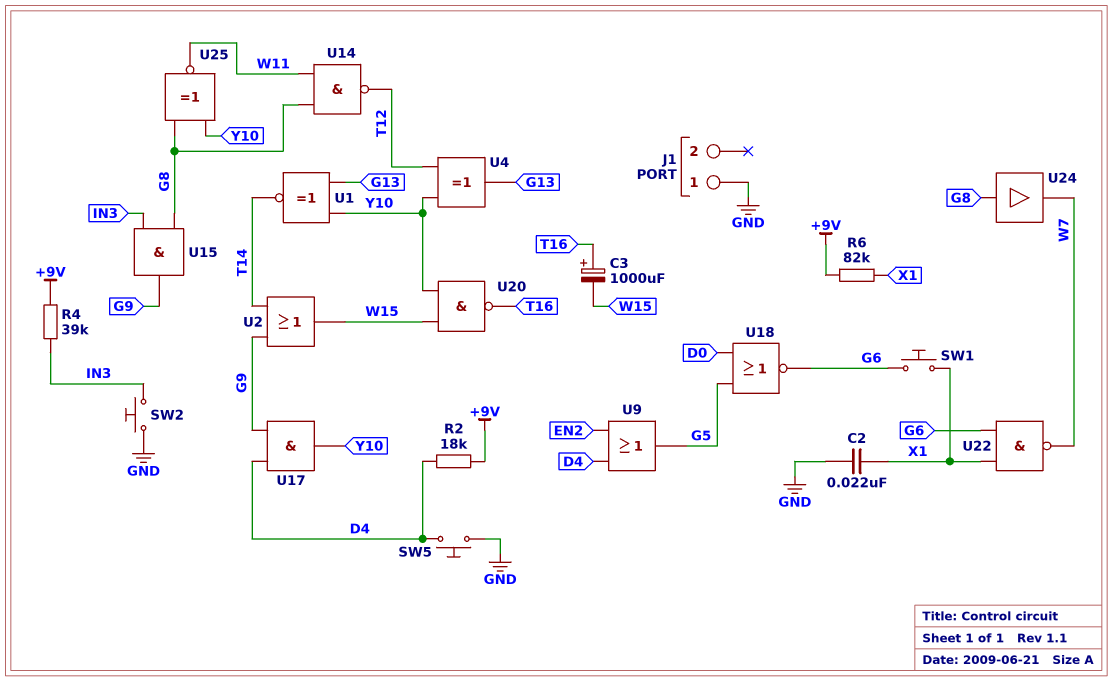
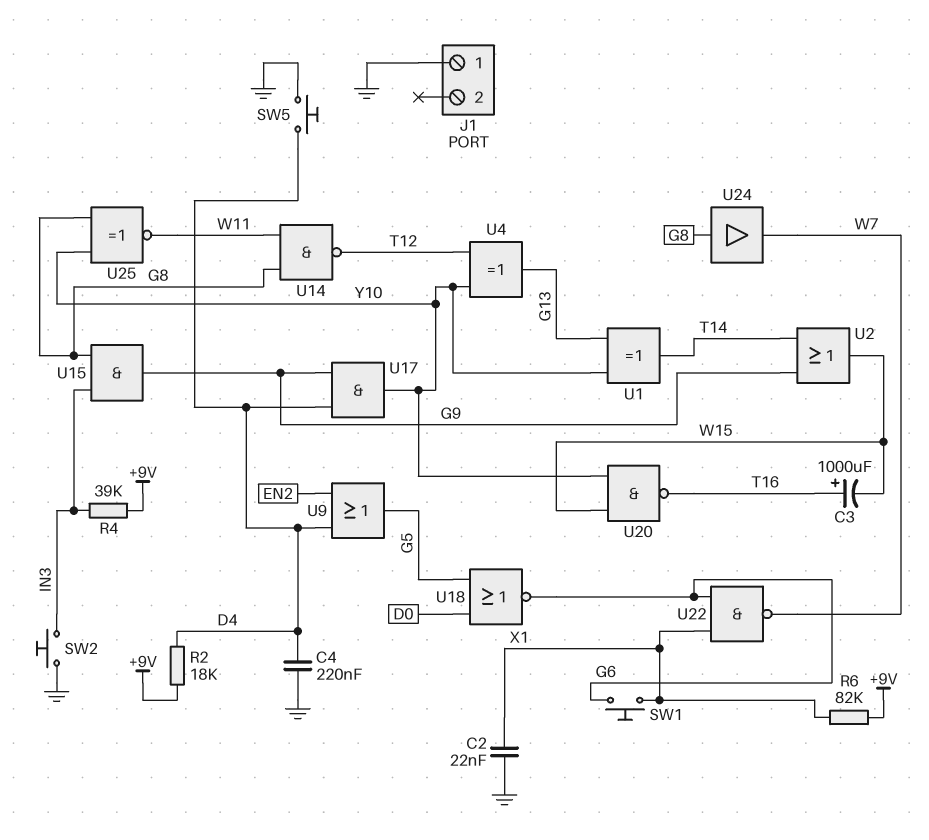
C4: none -> 220nF (D4, GND)
U1: XNOR (in G13, in Y10, out T14) -> XOR (in G13, in Y10, out T14)

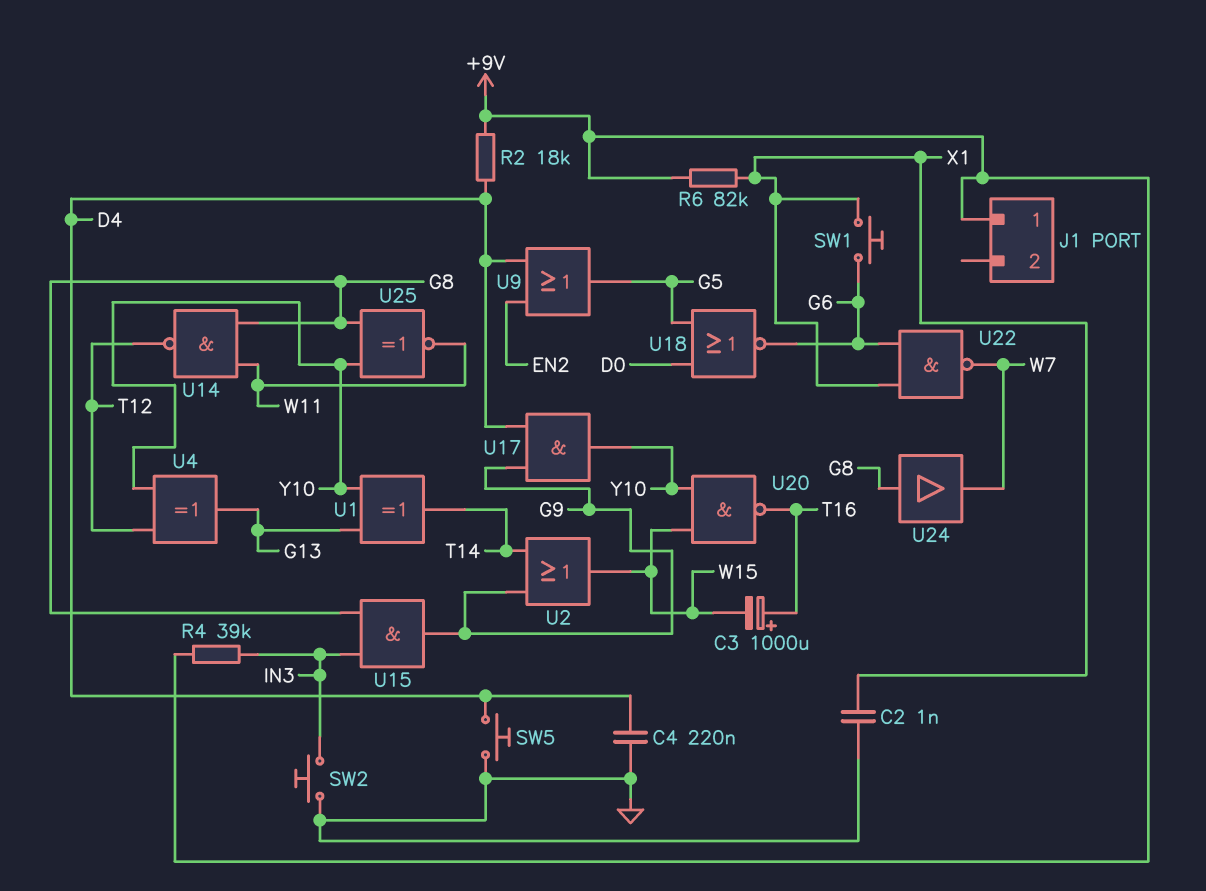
C2: 22nF (GND, X1) -> 1nF (GND, X1)
J1 pin 1: GND -> +9V

